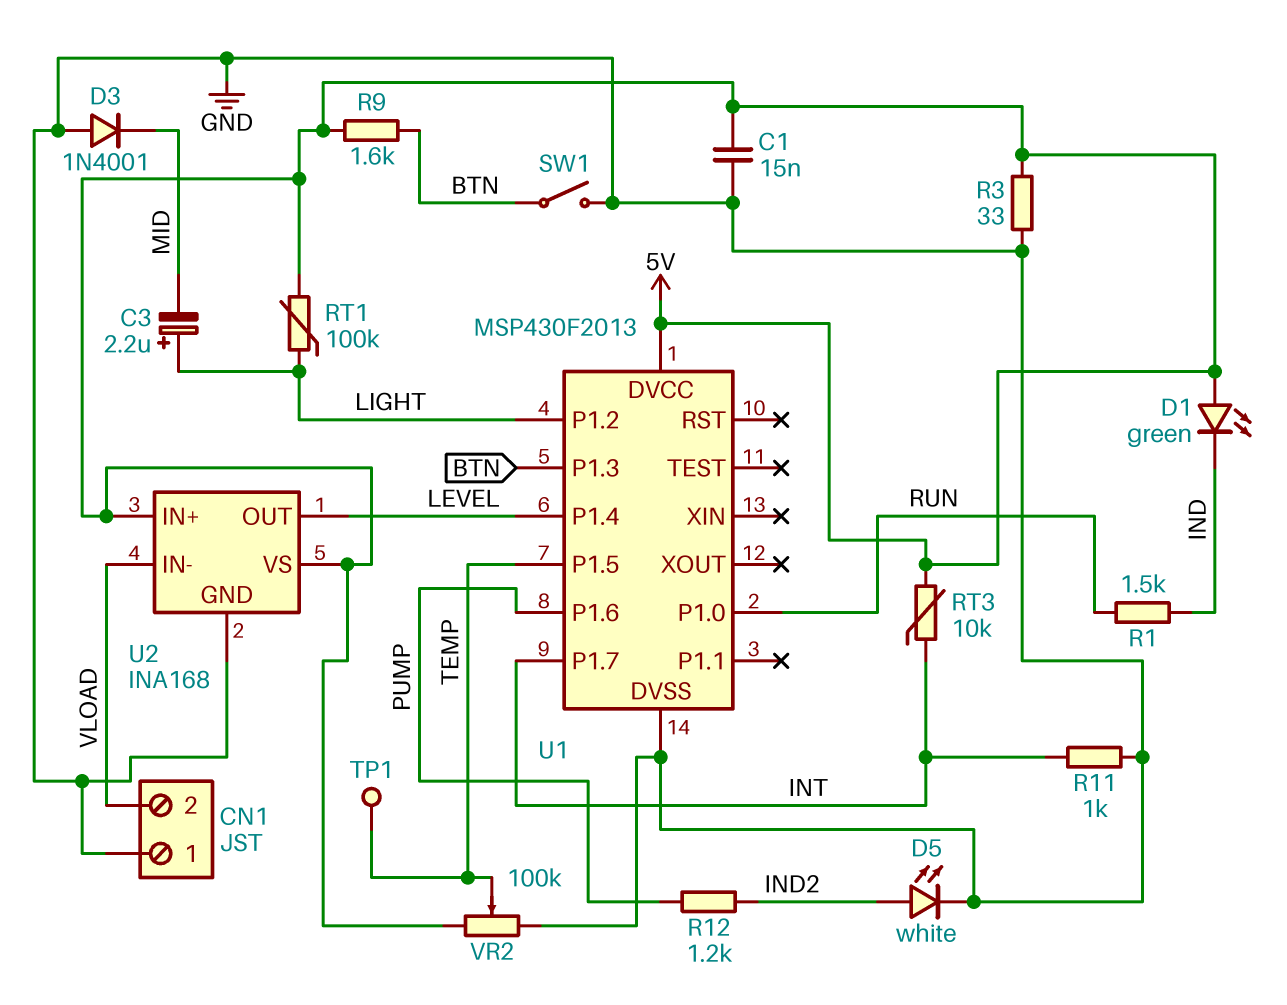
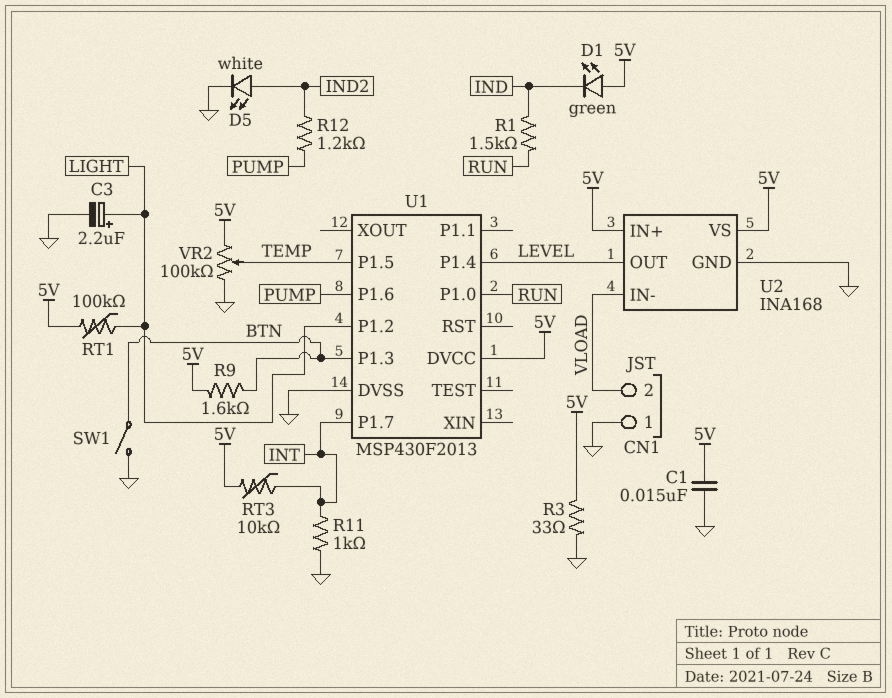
C3: 2.2uF (plus LIGHT, minus MID) -> 2.2uF (plus LIGHT, minus GND)
D3: diode 1N4001 (A GND, K MID) -> none
TP1: test point (TEMP) -> none

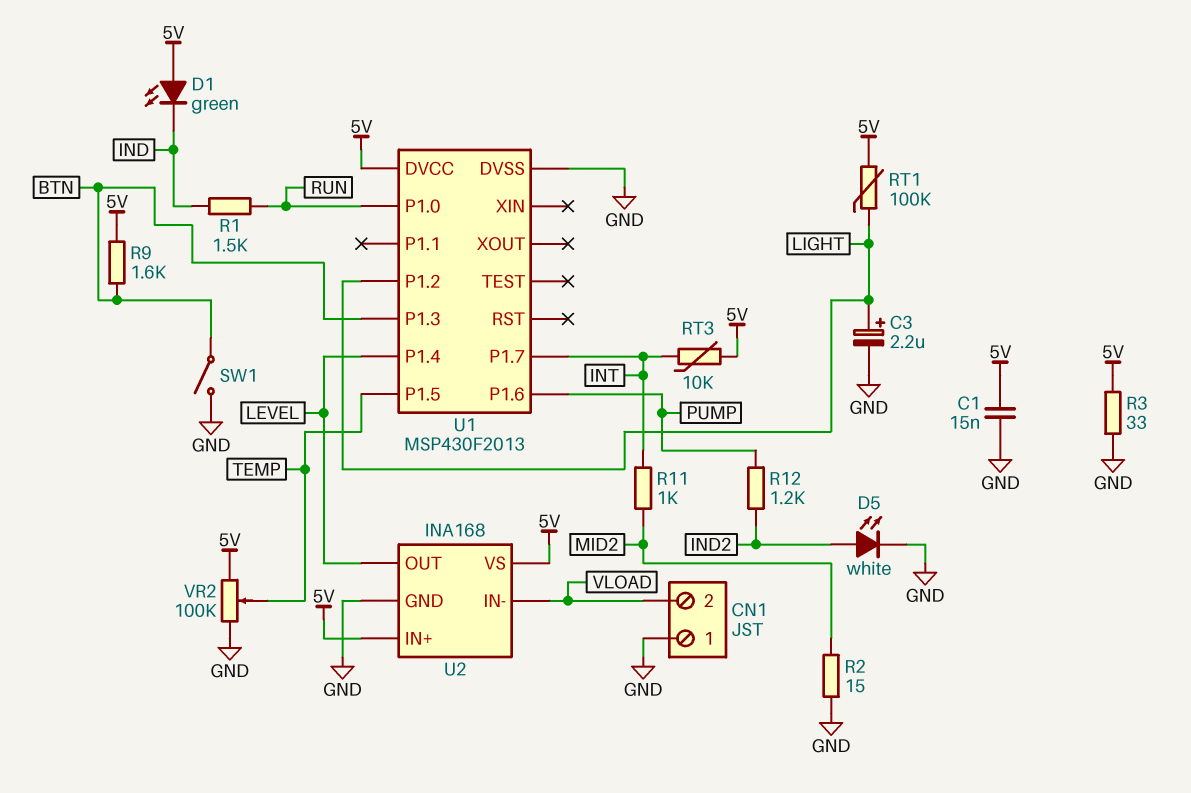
R2: none -> 15 (GND, MID2)
R11: 1k (GND, INT) -> 1k (INT, MID2)

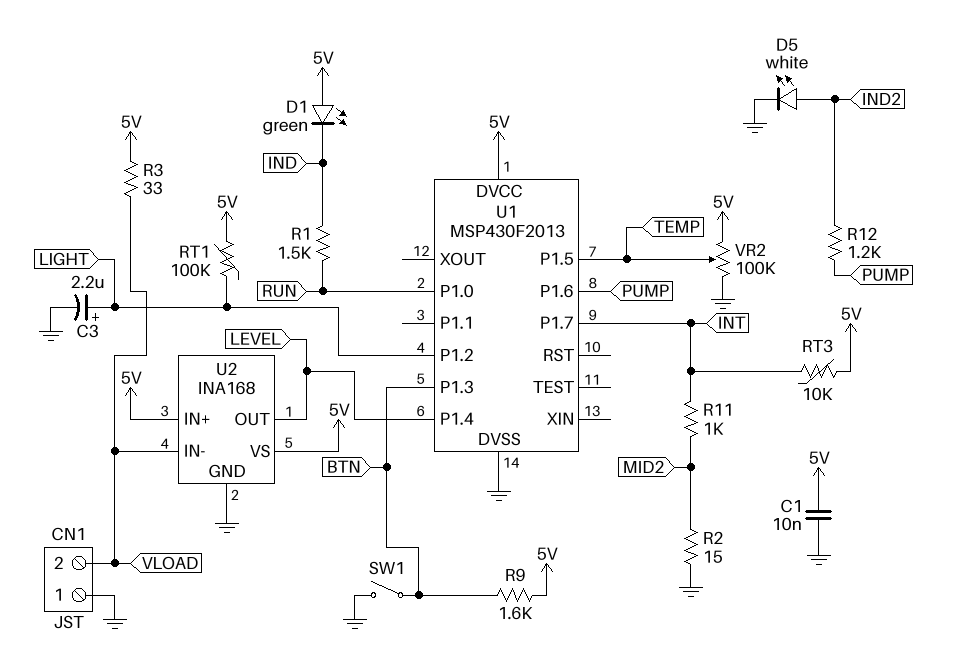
C1: 15nF (5V, GND) -> 10nF (5V, GND)
R3: 33 (5V, GND) -> 33 (5V, VLOAD)

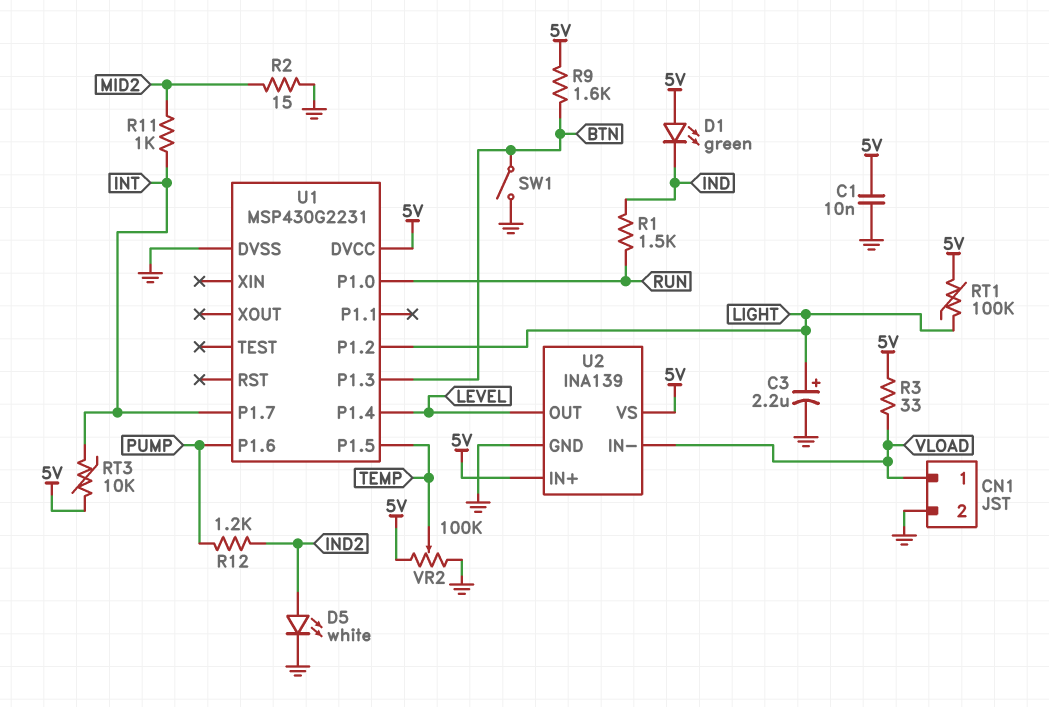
CN1 pin 1: GND -> VLOAD
CN1 pin 2: VLOAD -> GND
U1: MSP430F2013 -> MSP430G2231
U2: INA168 -> INA139

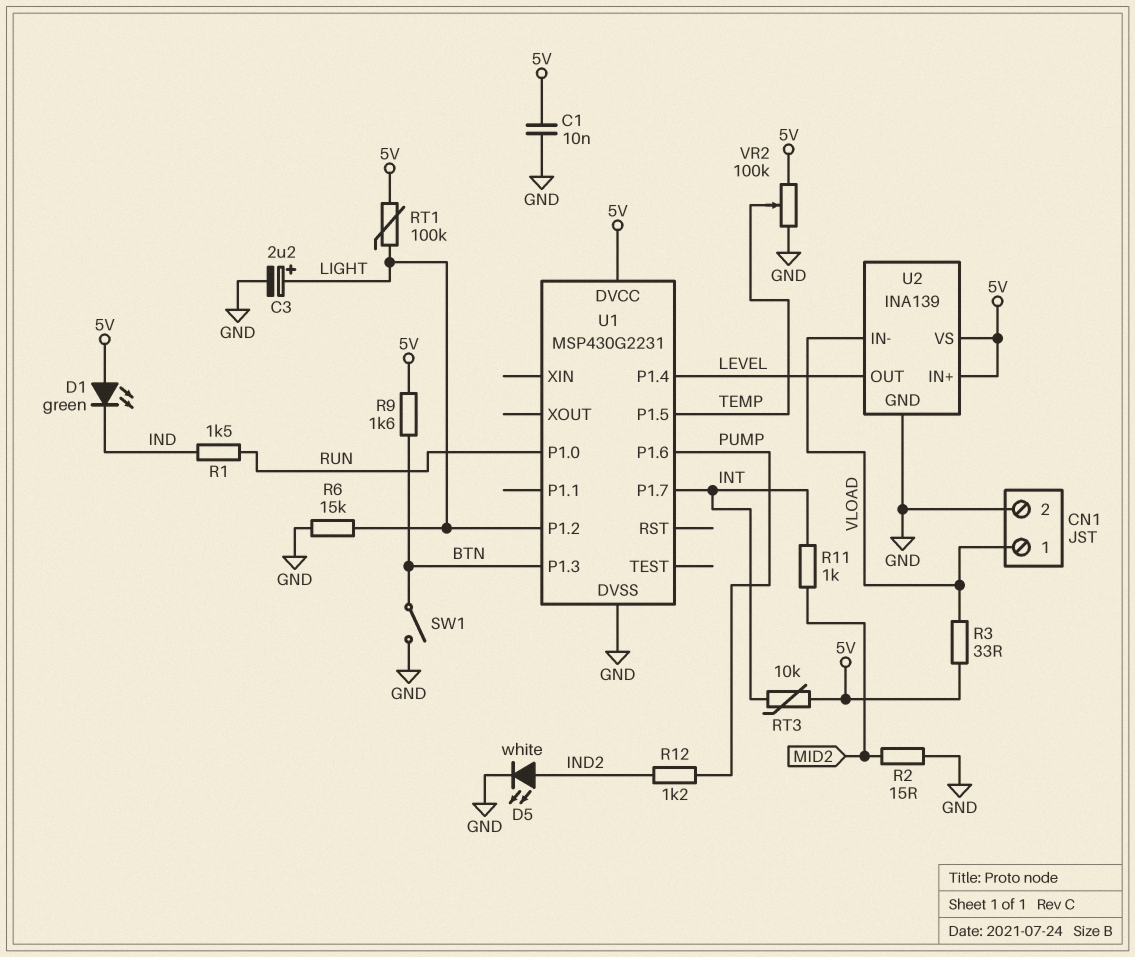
R6: none -> 15k (GND, LIGHT)

